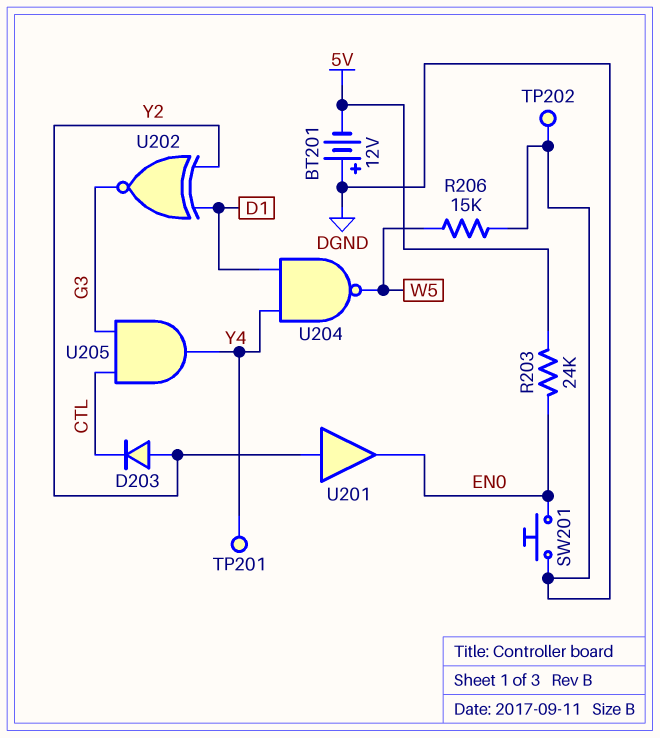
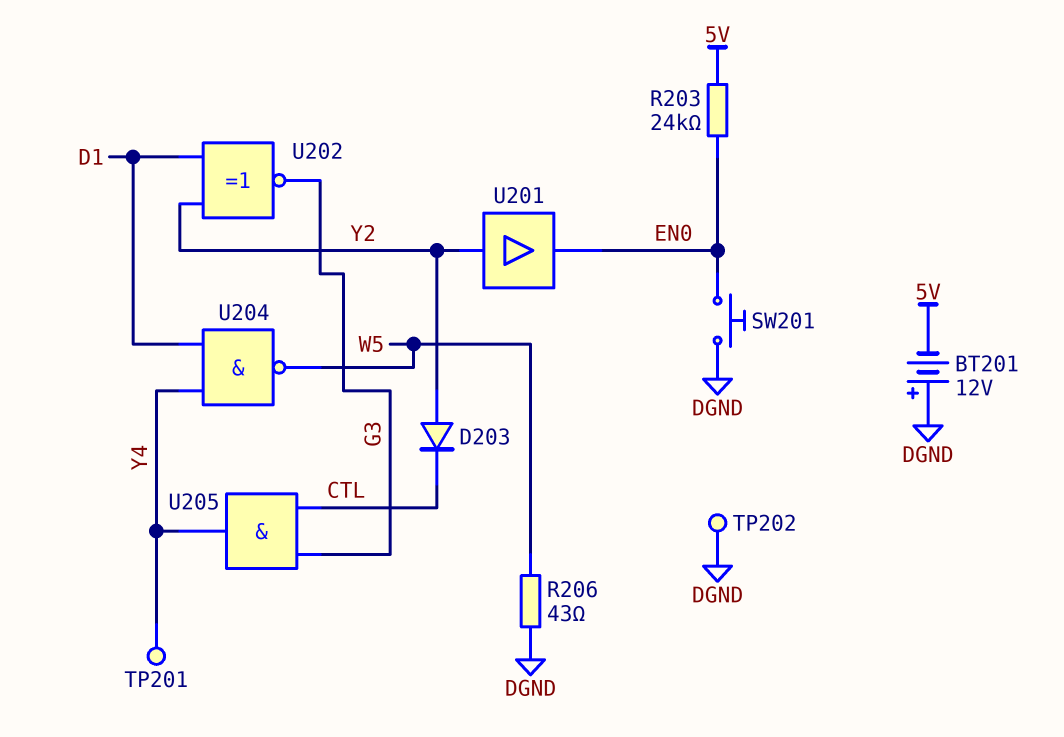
R206: 15k (DGND, W5) -> 43 (DGND, W5)

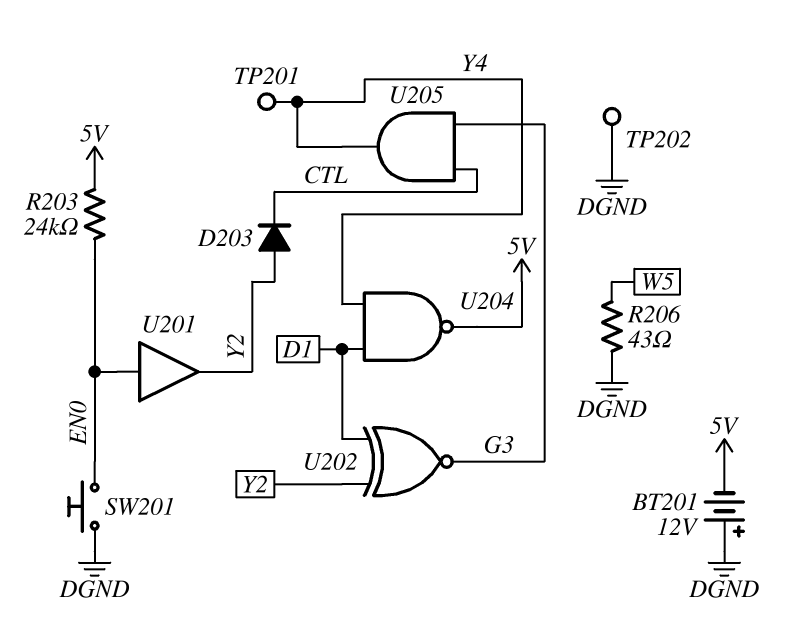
U201: buffer (in Y2, out EN0) -> buffer (in EN0, out Y2)
U204: NAND (in D1, in Y4, out W5) -> NAND (in D1, in Y4, out 5V)

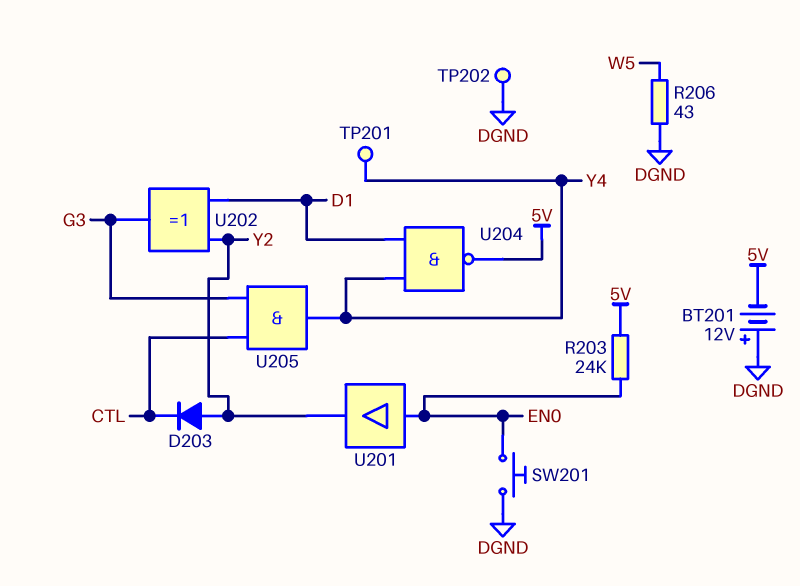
U202: XNOR (in D1, in Y2, out G3) -> XOR (in D1, in Y2, out G3)

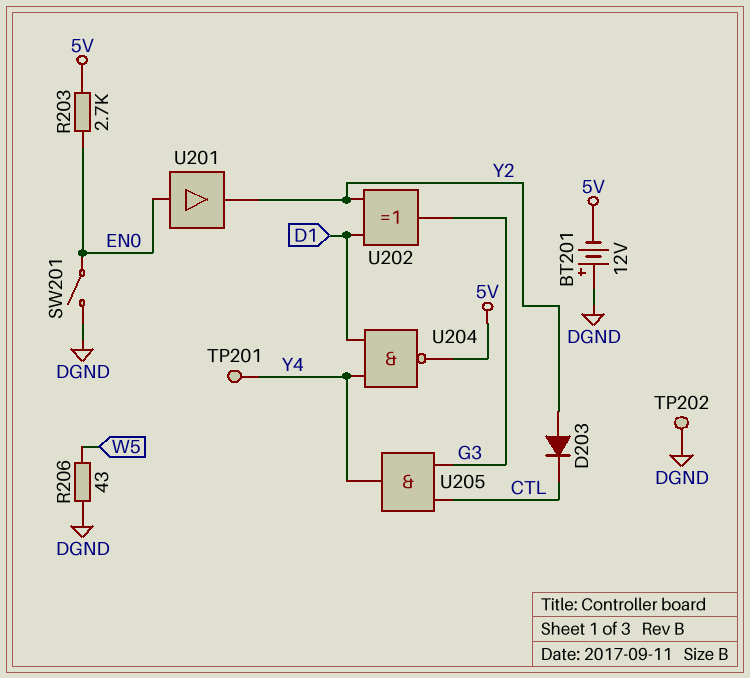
R203: 24k (5V, EN0) -> 2.7k (5V, EN0)
SW201: button (DGND, EN0) -> switch (DGND, EN0)

